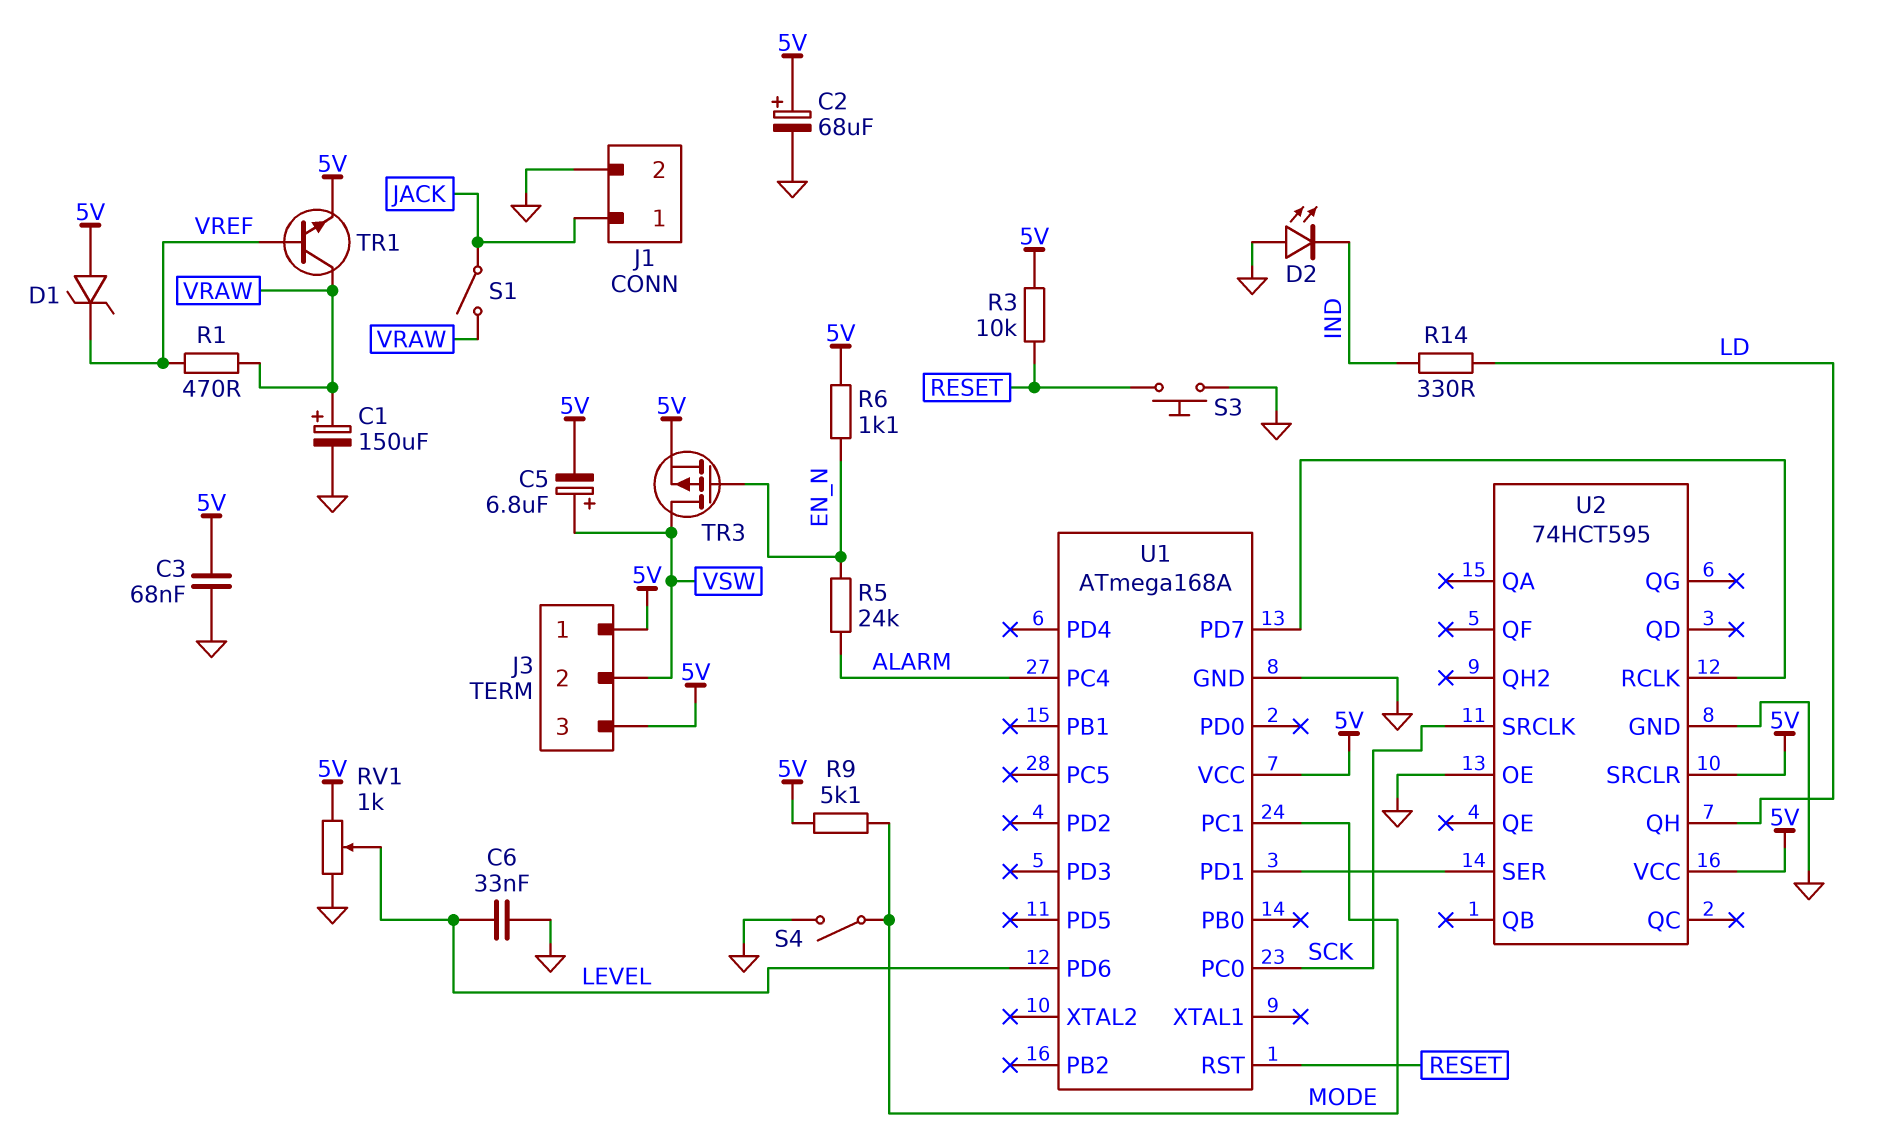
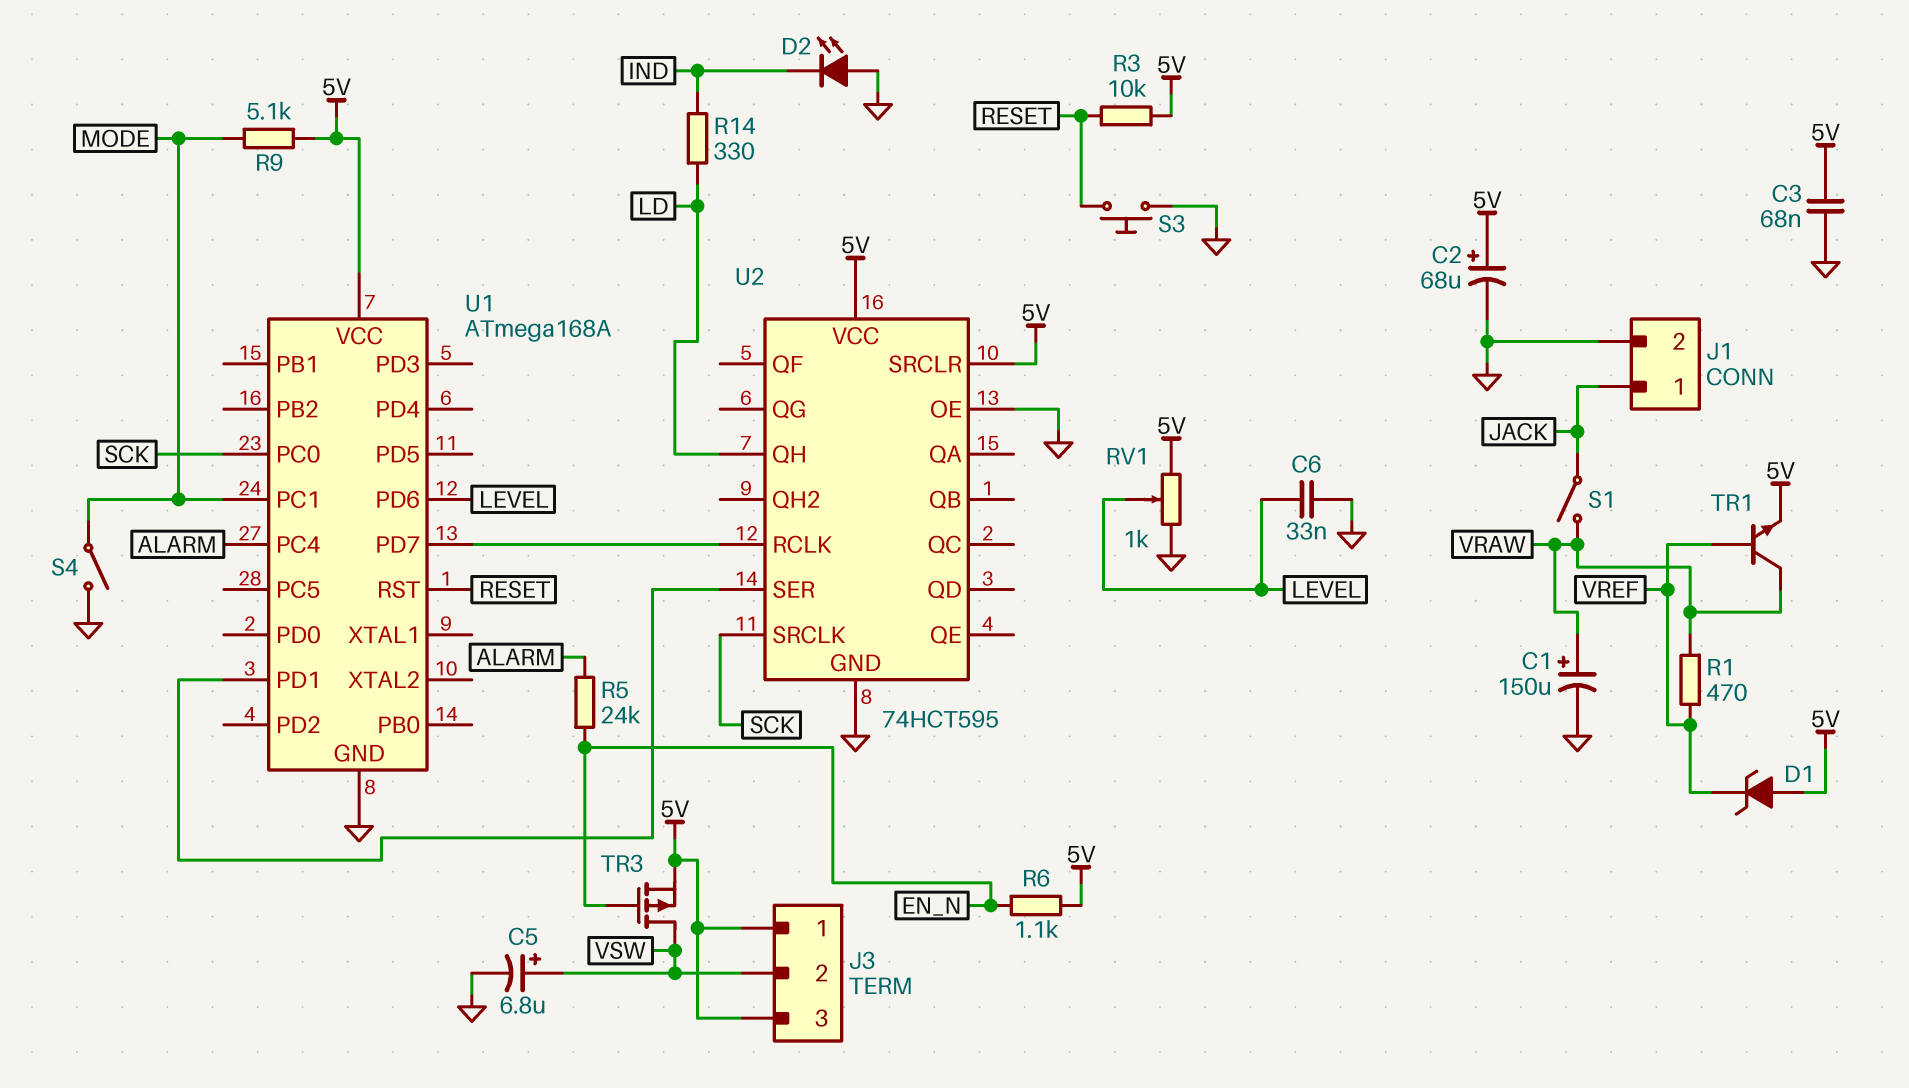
C5: 6.8uF (plus VSW, minus 5V) -> 6.8uF (plus VSW, minus GND)

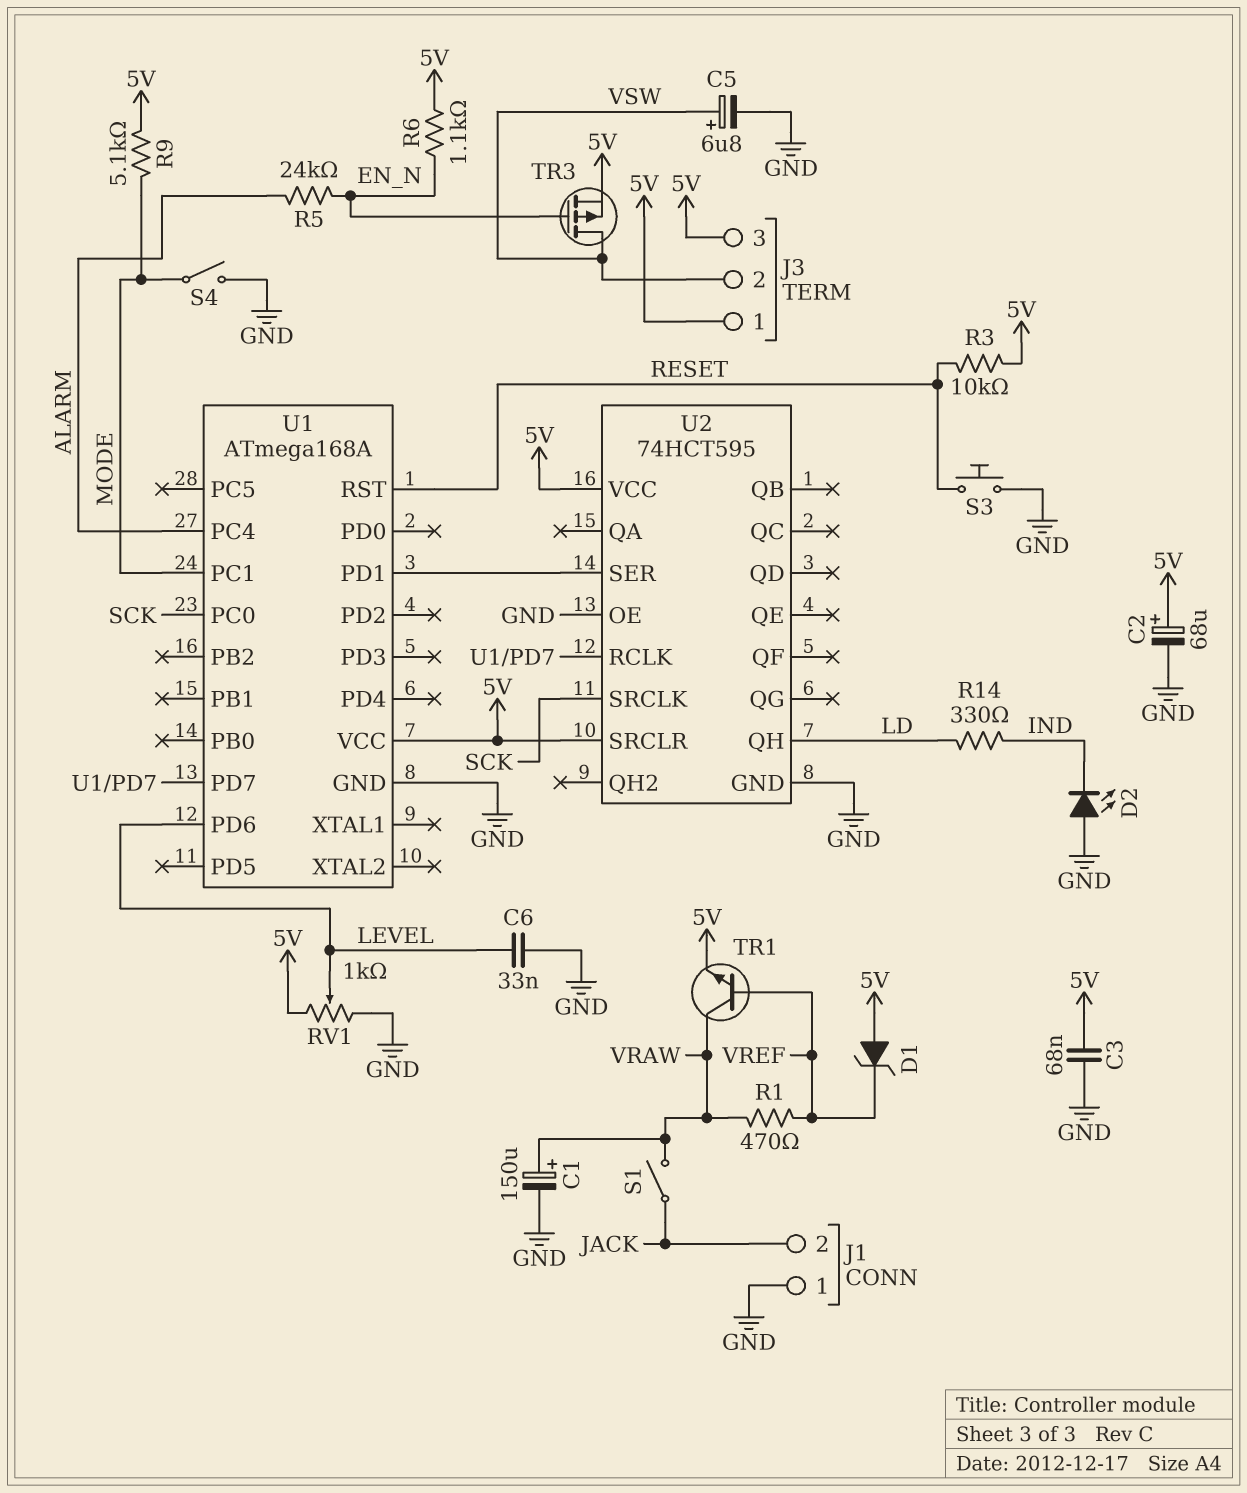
J1 pin 1: JACK -> GND
J1 pin 2: GND -> JACK

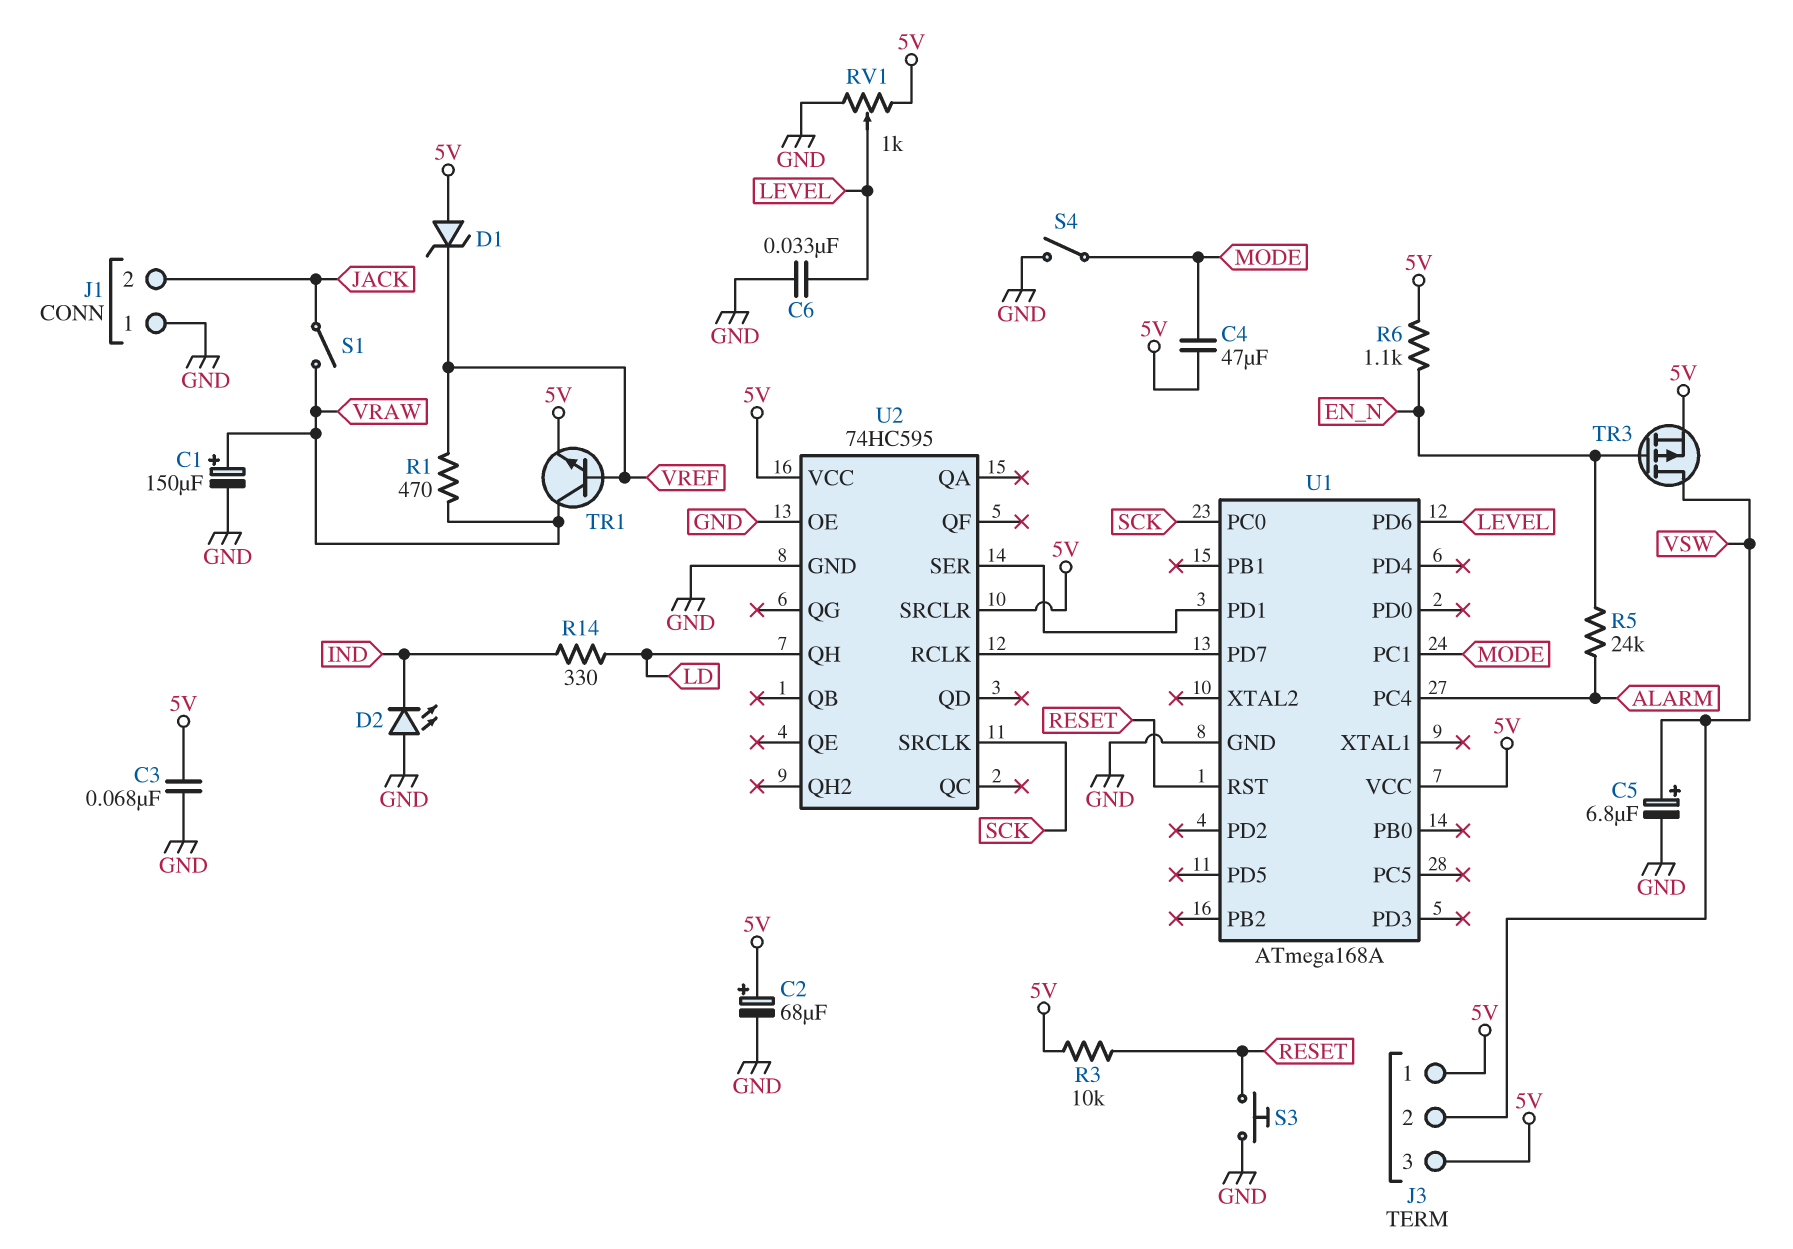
C4: none -> 47uF (5V, MODE)
R9: 5.1k (5V, MODE) -> none
U2: 74HCT595 -> 74HC595

